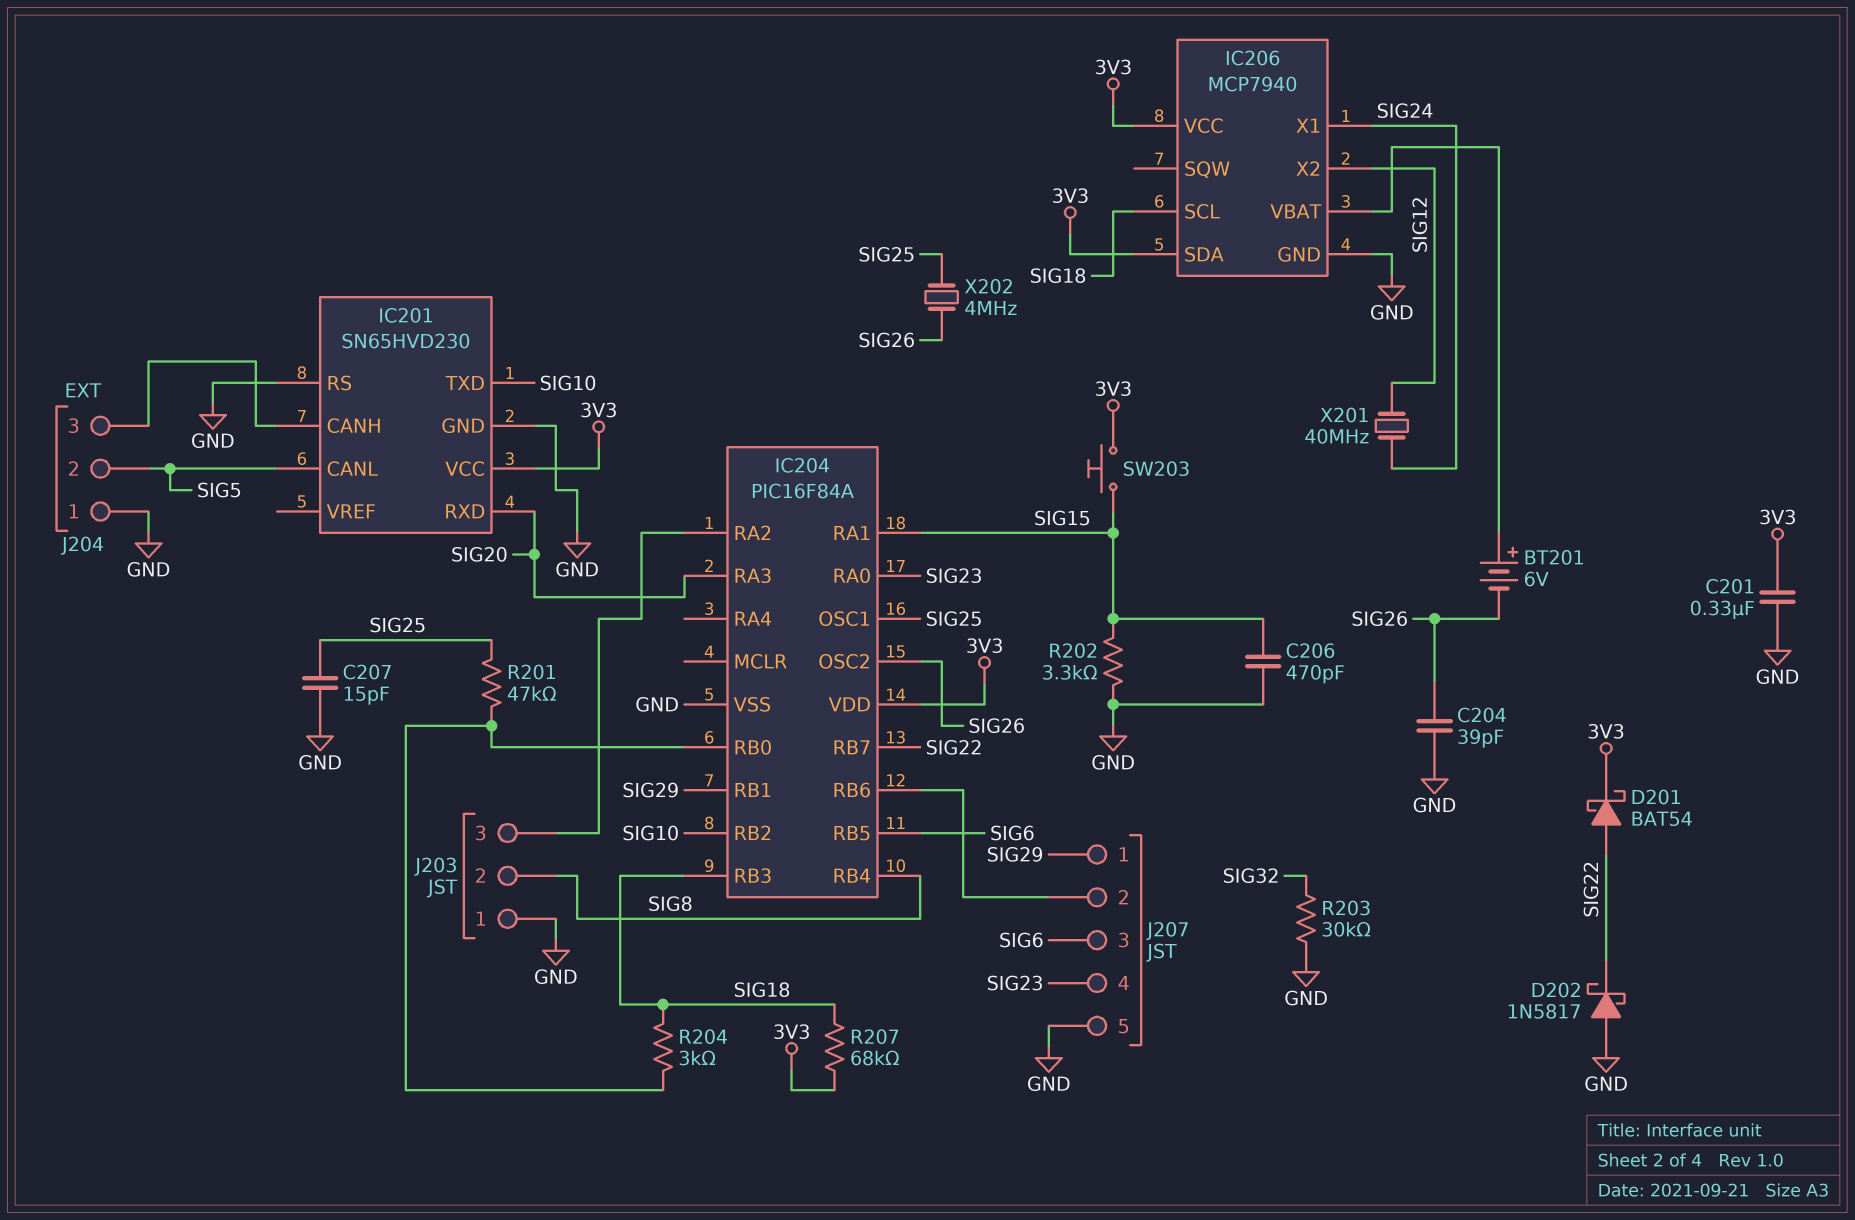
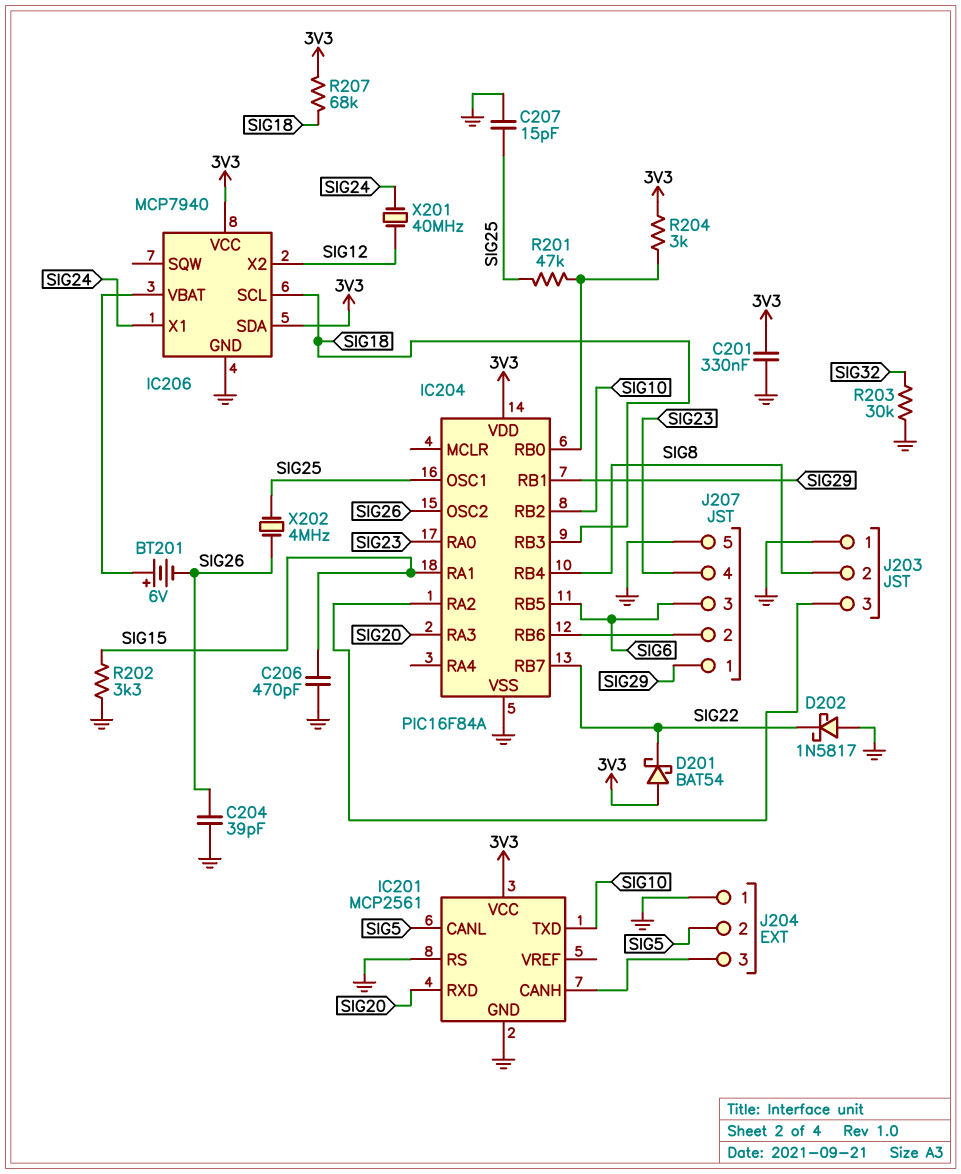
D201: schottky BAT54 (A SIG22, K 3V3) -> schottky BAT54 (A 3V3, K SIG22)
IC201: SN65HVD230 -> MCP2561
R204: 3k (IC204/RB0, SIG18) -> 3k (3V3, IC204/RB0)
SW203: button (3V3, SIG15) -> none

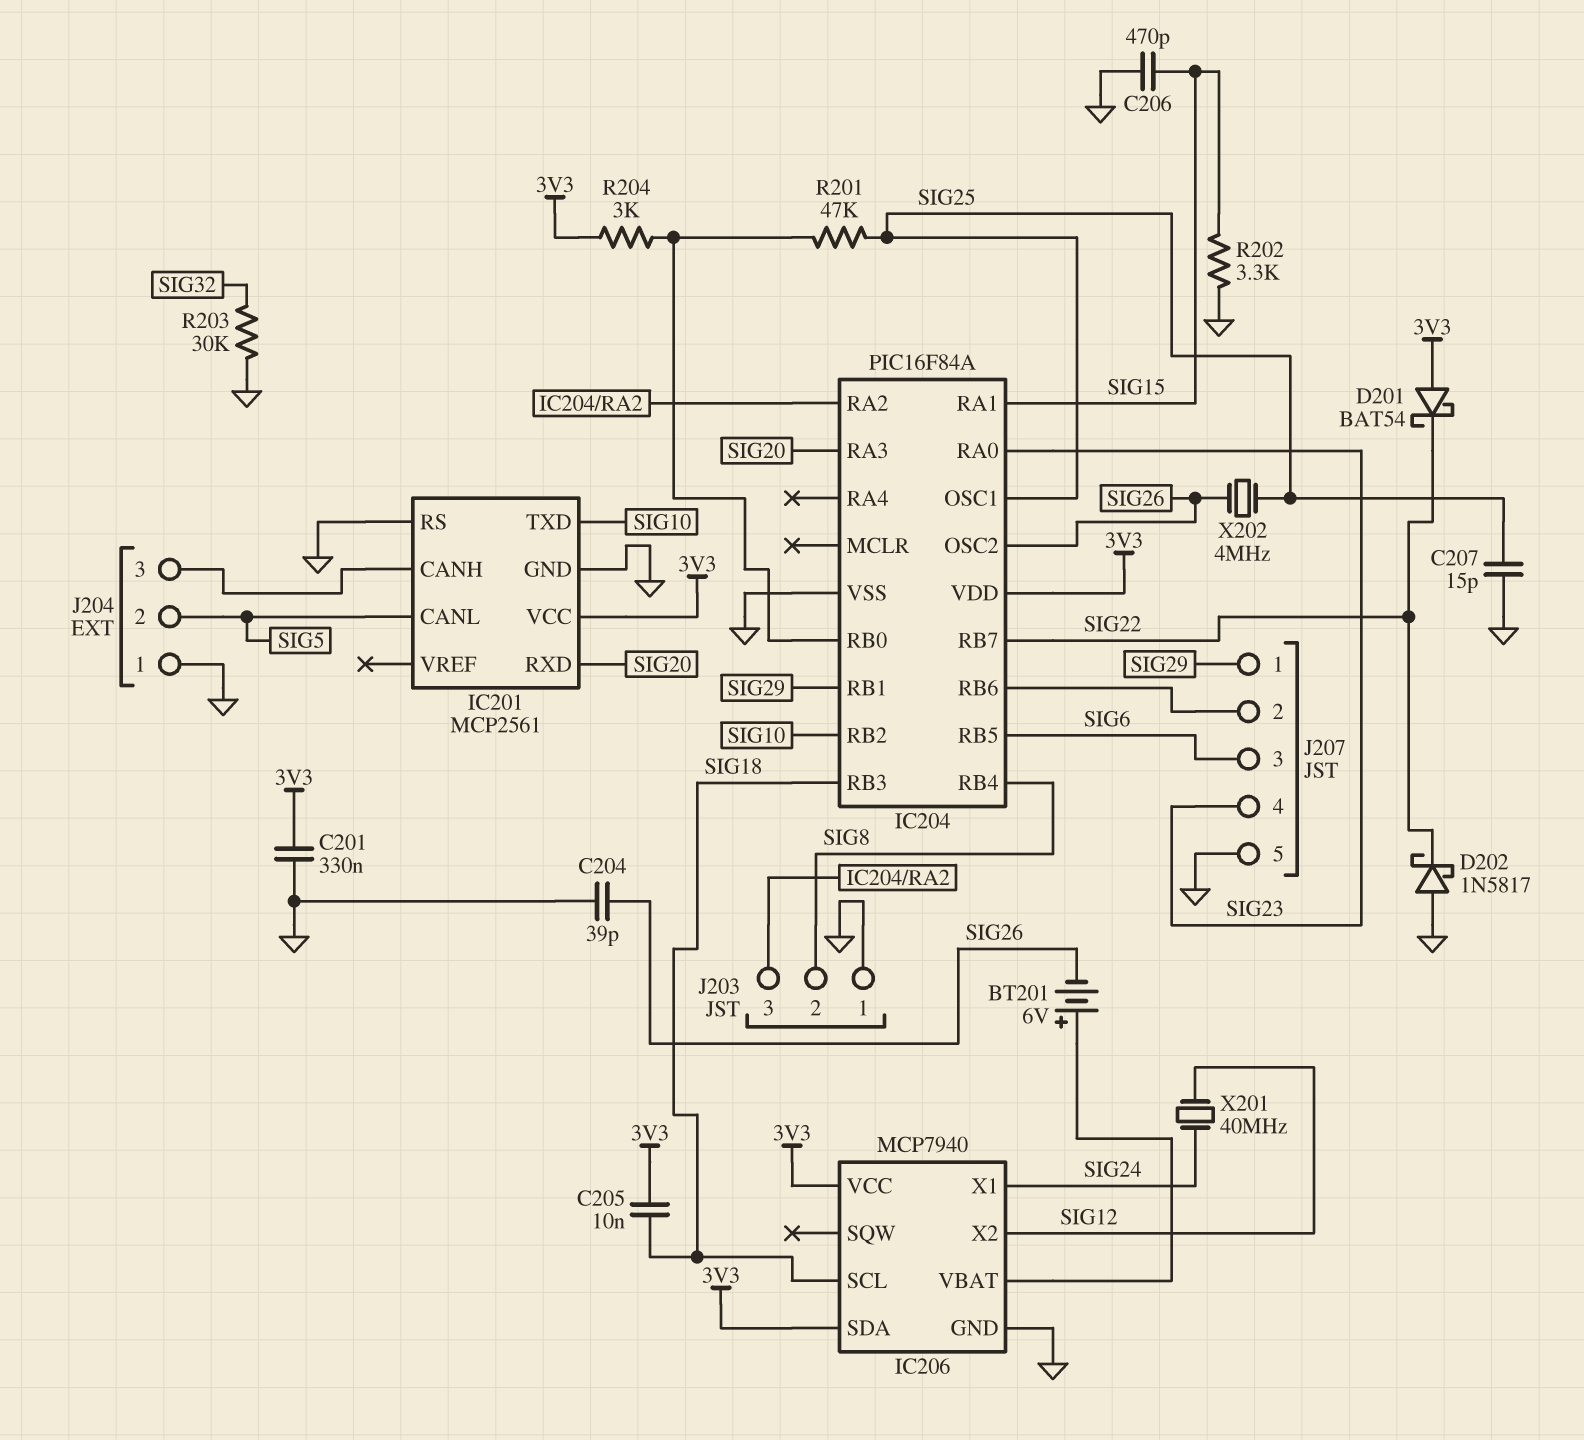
C205: none -> 10nF (3V3, SIG18)
R207: 68k (3V3, SIG18) -> none

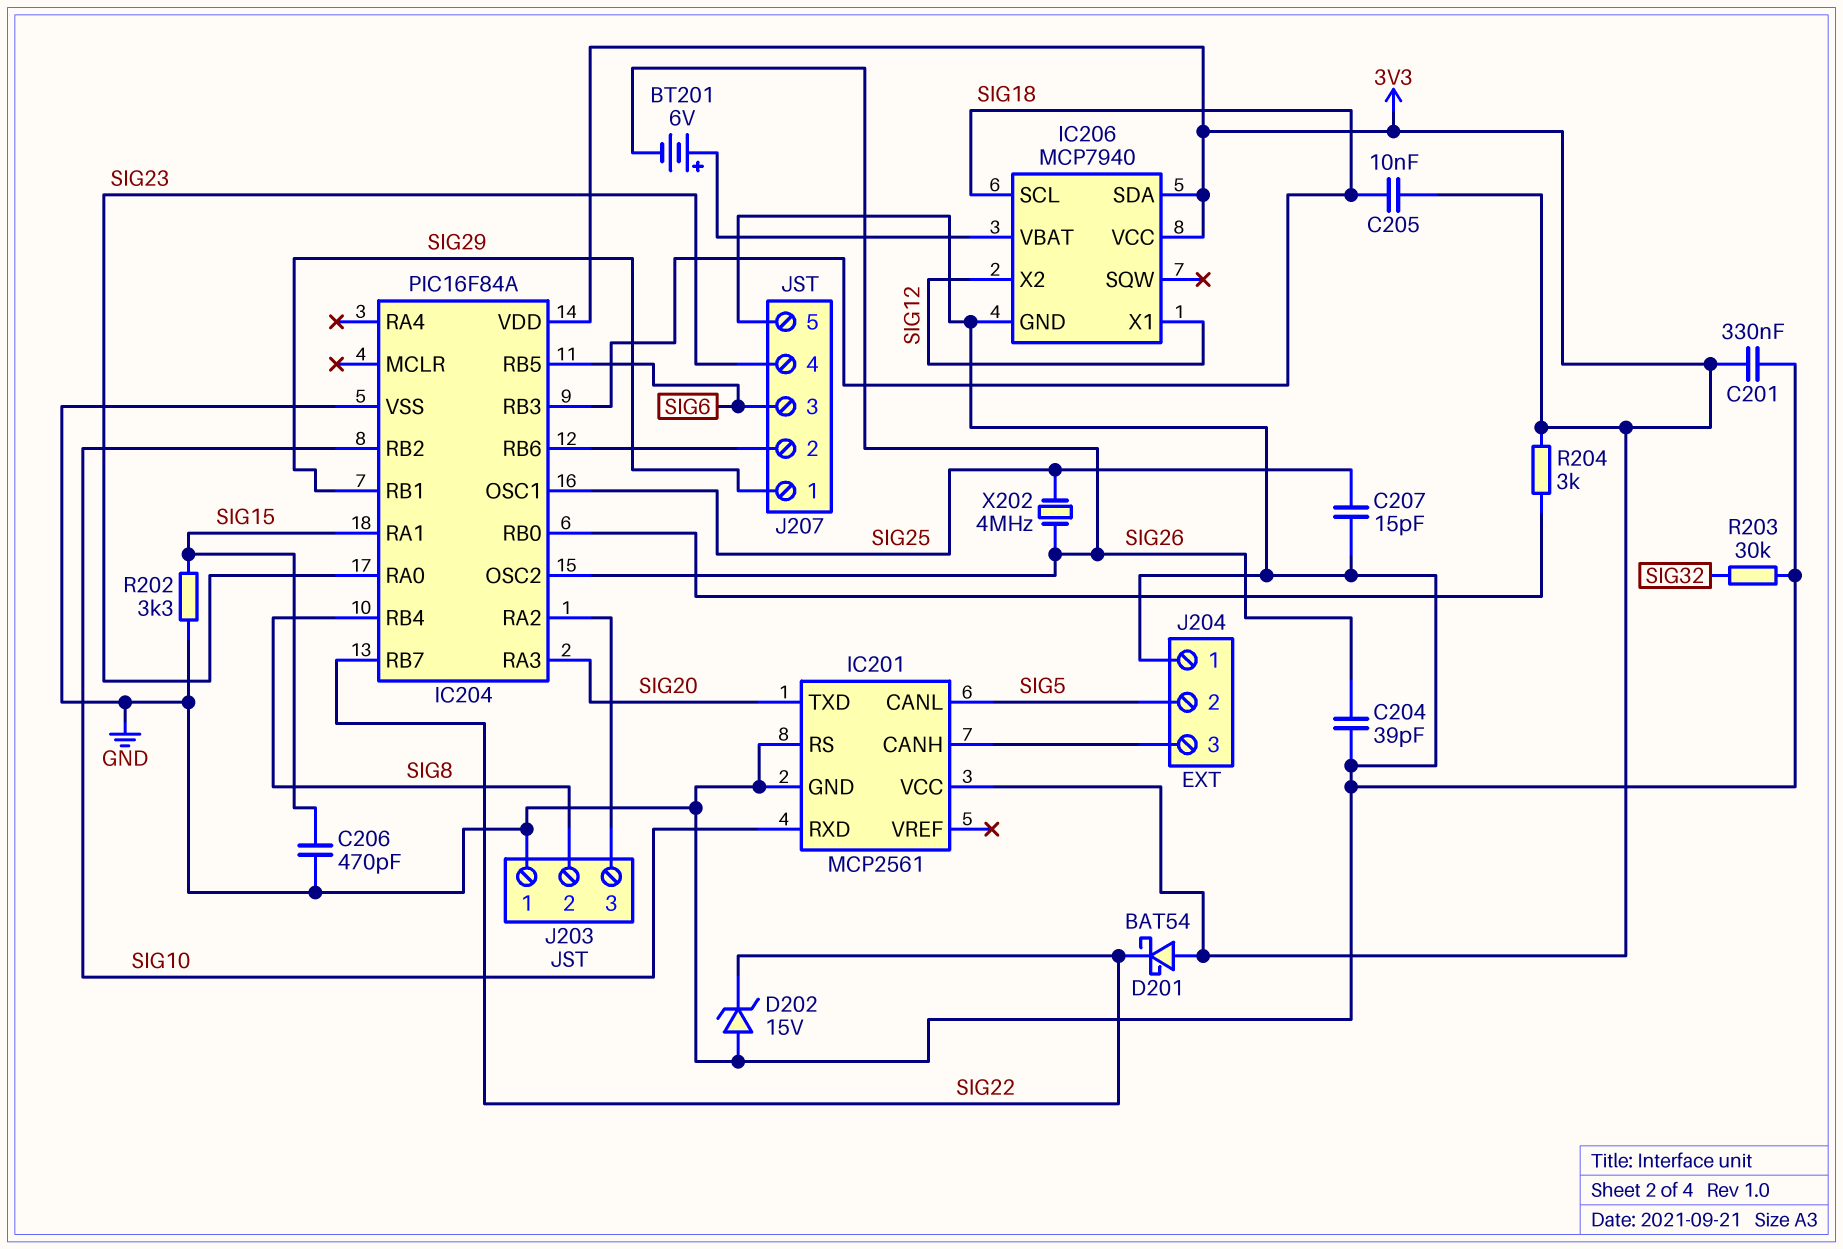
D202: schottky 1N5817 (A GND, K SIG22) -> zener 15V (A GND, K SIG22)
IC201 pin RXD: SIG20 -> SIG10
IC201 pin TXD: SIG10 -> SIG20
IC206 pin X1: SIG24 -> SIG12
R201: 47k (IC204/RB0, SIG25) -> none
X201: 40MHz (SIG12, SIG24) -> none

